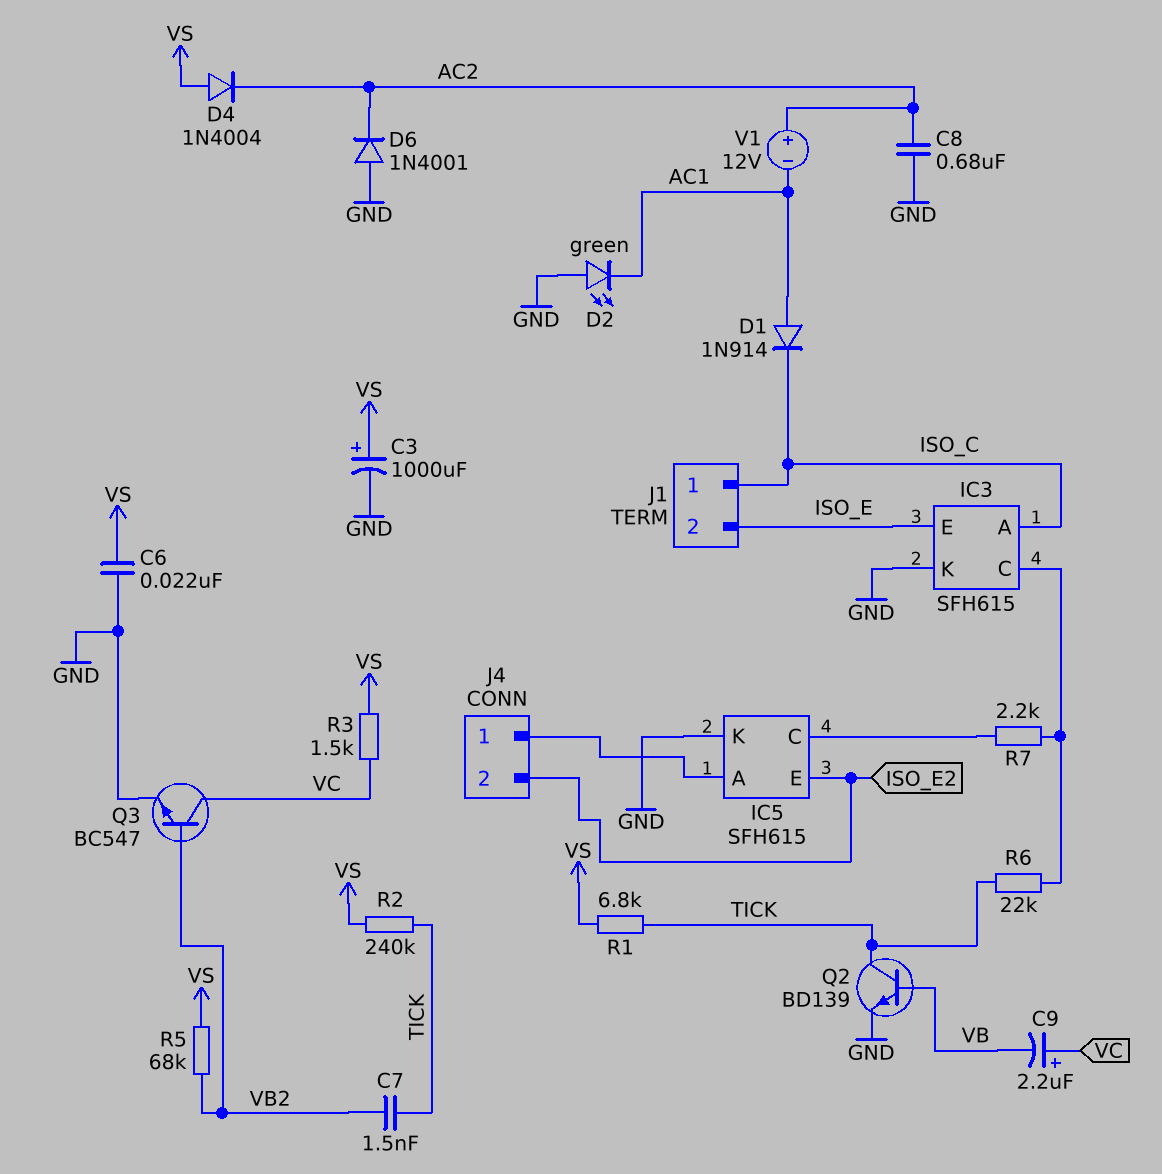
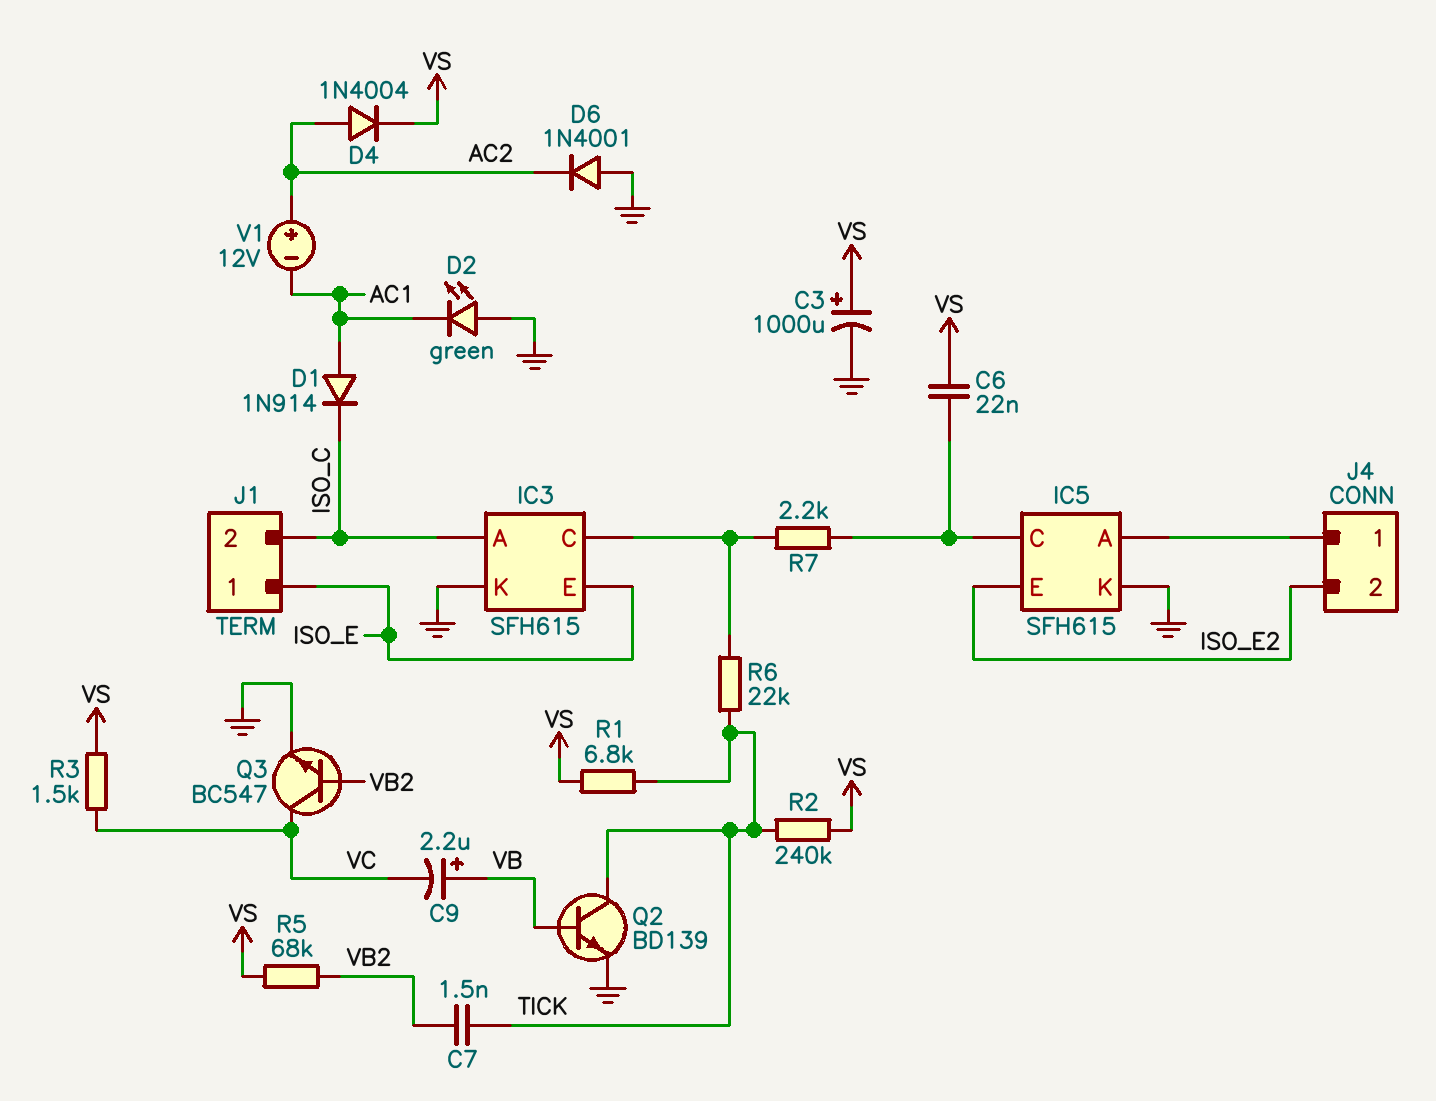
C6: 22nF (GND, VS) -> 22nF (IC5/C, VS)
C8: 680nF (AC2, GND) -> none
C9: 2.2uF (plus VC, minus VB) -> 2.2uF (plus VB, minus VC)
D4: diode 1N4004 (A VS, K AC2) -> diode 1N4004 (A AC2, K VS)
J1 pin 1: ISO_C -> ISO_E
J1 pin 2: ISO_E -> ISO_C

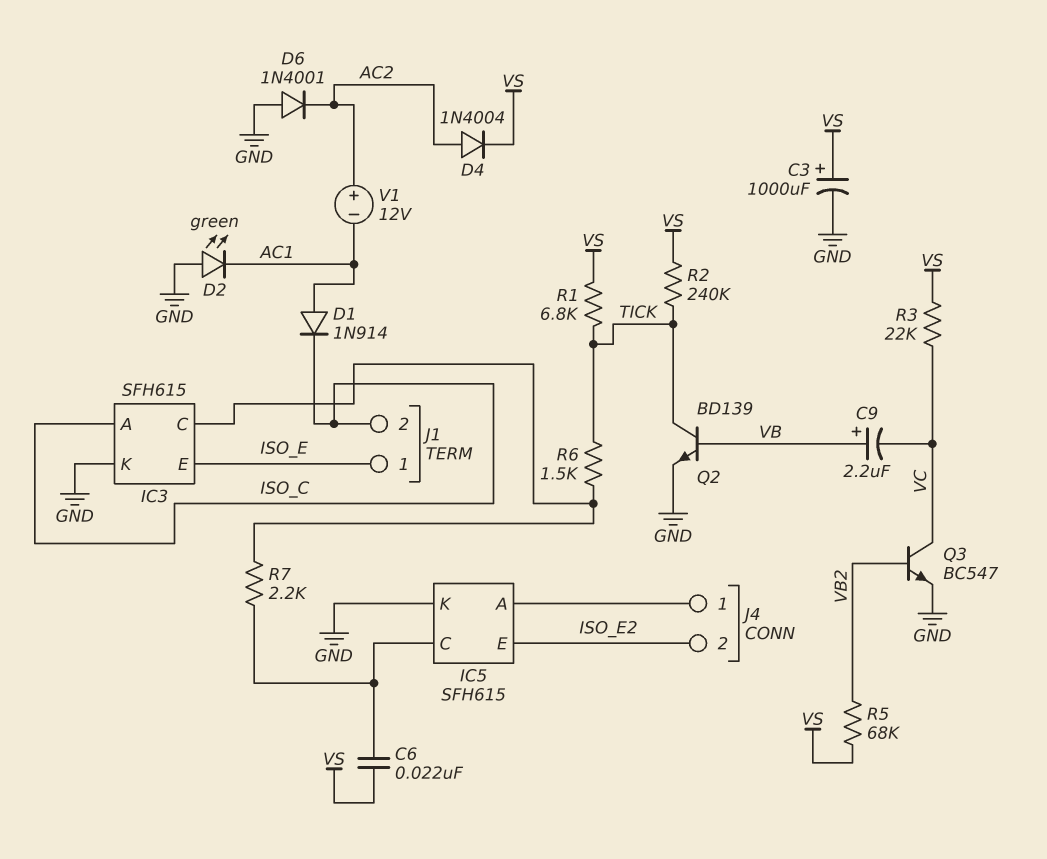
C7: 1.5nF (TICK, VB2) -> none
R3: 1.5k (VC, VS) -> 22k (VC, VS)
R6: 22k (IC3/C, TICK) -> 1.5k (IC3/C, TICK)

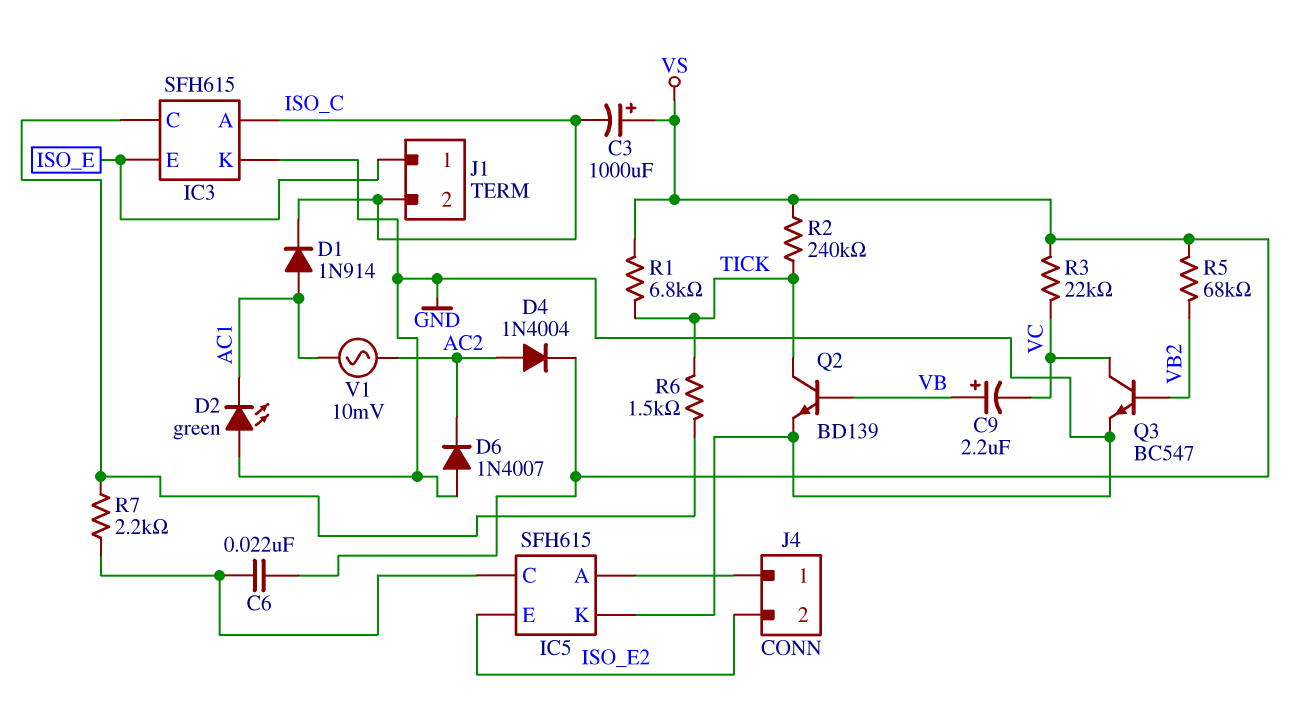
C3: 1000uF (plus VS, minus GND) -> 1000uF (plus VS, minus ISO_C)
D6: diode 1N4001 (A GND, K AC2) -> diode 1N4007 (A GND, K AC2)
V1: 12V (plus AC2, minus AC1) -> AC 10mV (AC1, AC2)

